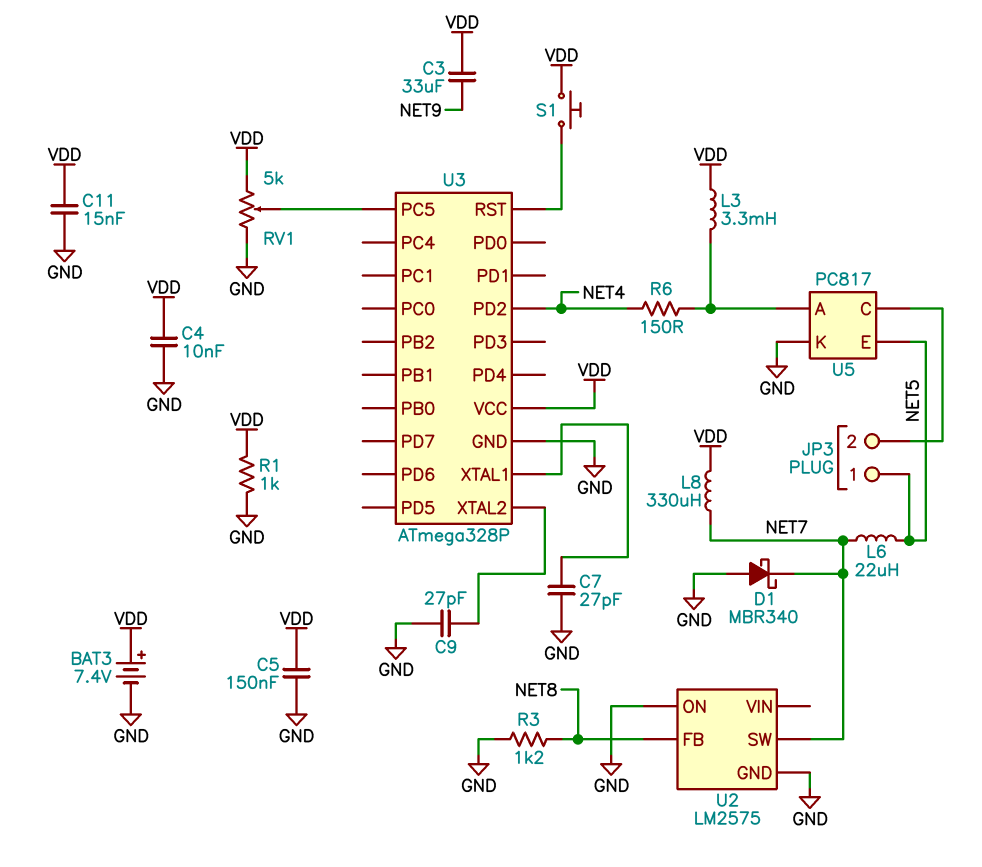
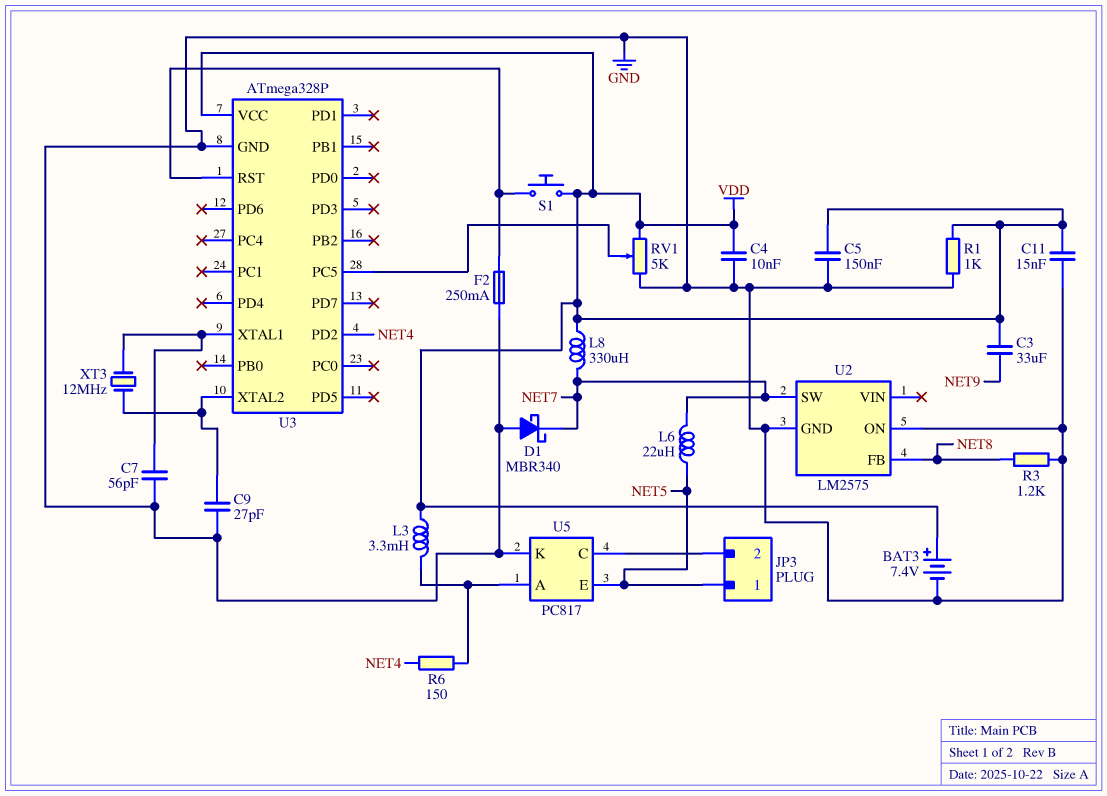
C7: 27pF (GND, U3/XTAL1) -> 56pF (GND, U3/XTAL1)
F2: none -> 250mA (GND, U3/RST)
XT3: none -> 12MHz (U3/XTAL1, U3/XTAL2)

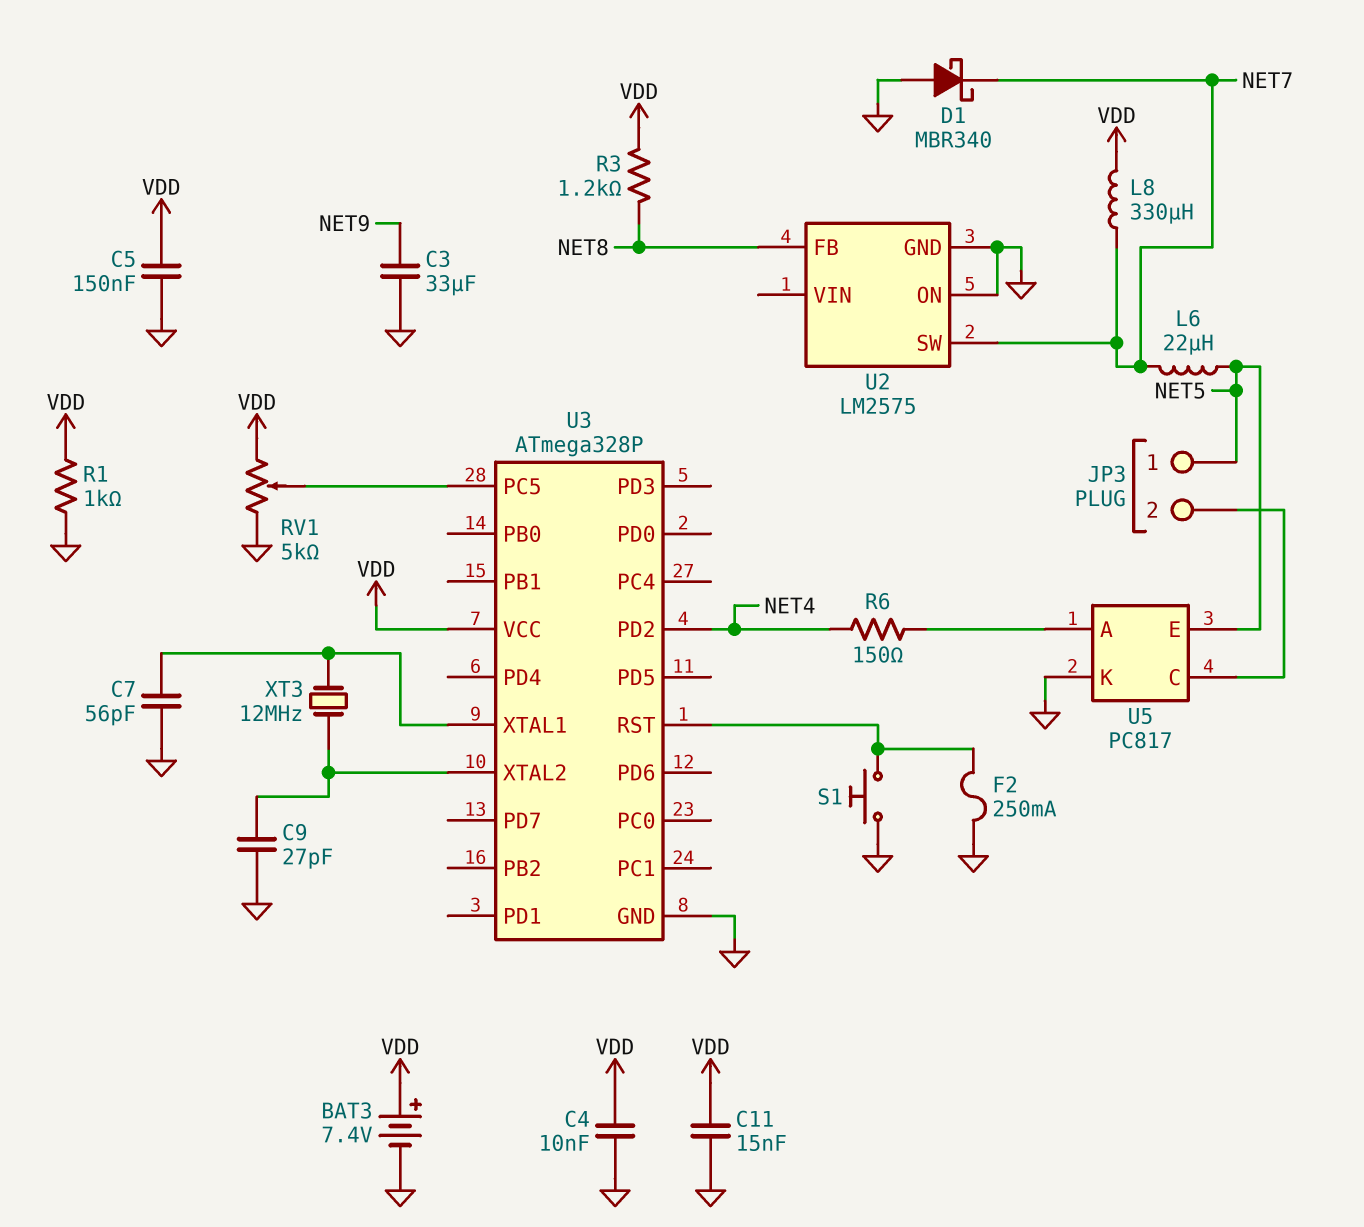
C3: 33uF (NET9, VDD) -> 33uF (GND, NET9)
L3: 3.3mH (U5/A, VDD) -> none
R3: 1.2k (GND, NET8) -> 1.2k (NET8, VDD)
S1: button (U3/RST, VDD) -> button (GND, U3/RST)

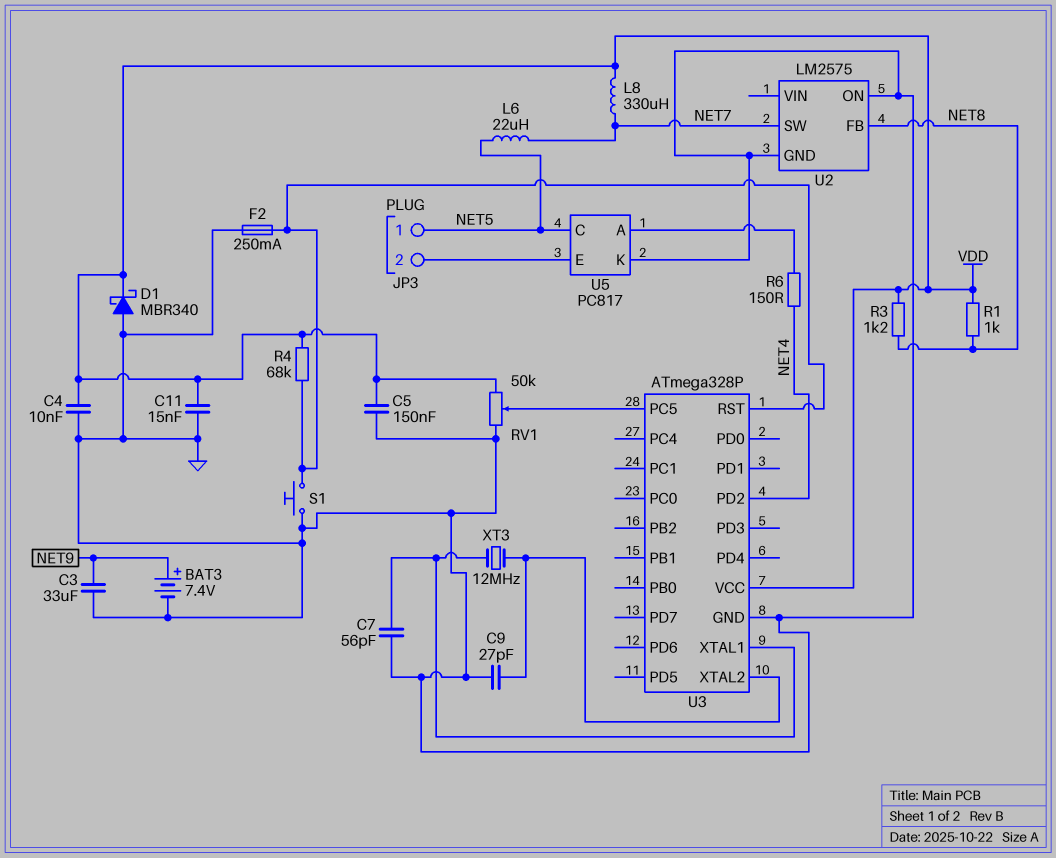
BAT3: 7.4V (plus VDD, minus GND) -> 7.4V (plus NET9, minus GND)
D1: schottky MBR340 (A GND, K NET7) -> schottky MBR340 (A GND, K VDD)
R1: 1k (GND, VDD) -> 1k (NET8, VDD)
R4: none -> 68k (U3/RST, VDD)
RV1: 5k (GND, VDD, wiper U3/PC5) -> 50k (GND, VDD, wiper U3/PC5)
U5 pin C: JP3/2 -> NET5
U5 pin E: NET5 -> JP3/2

